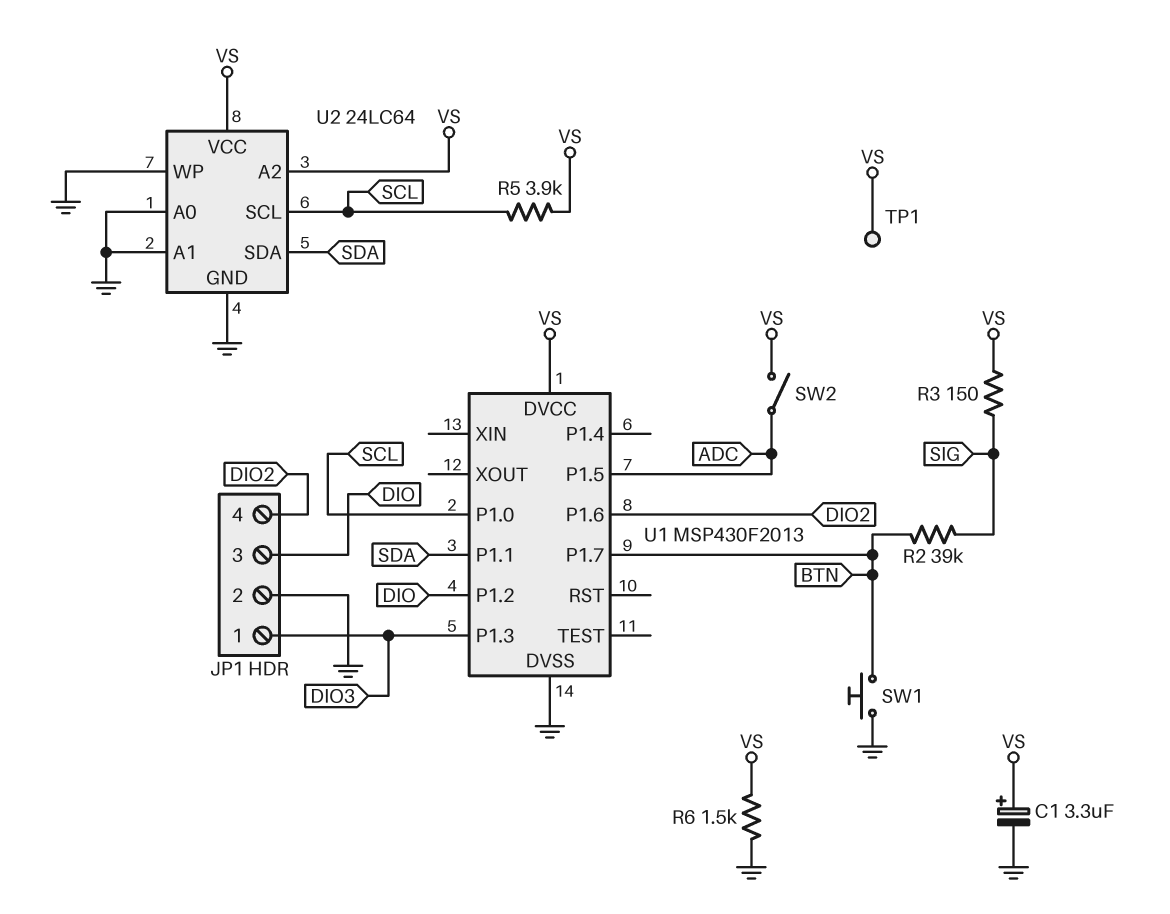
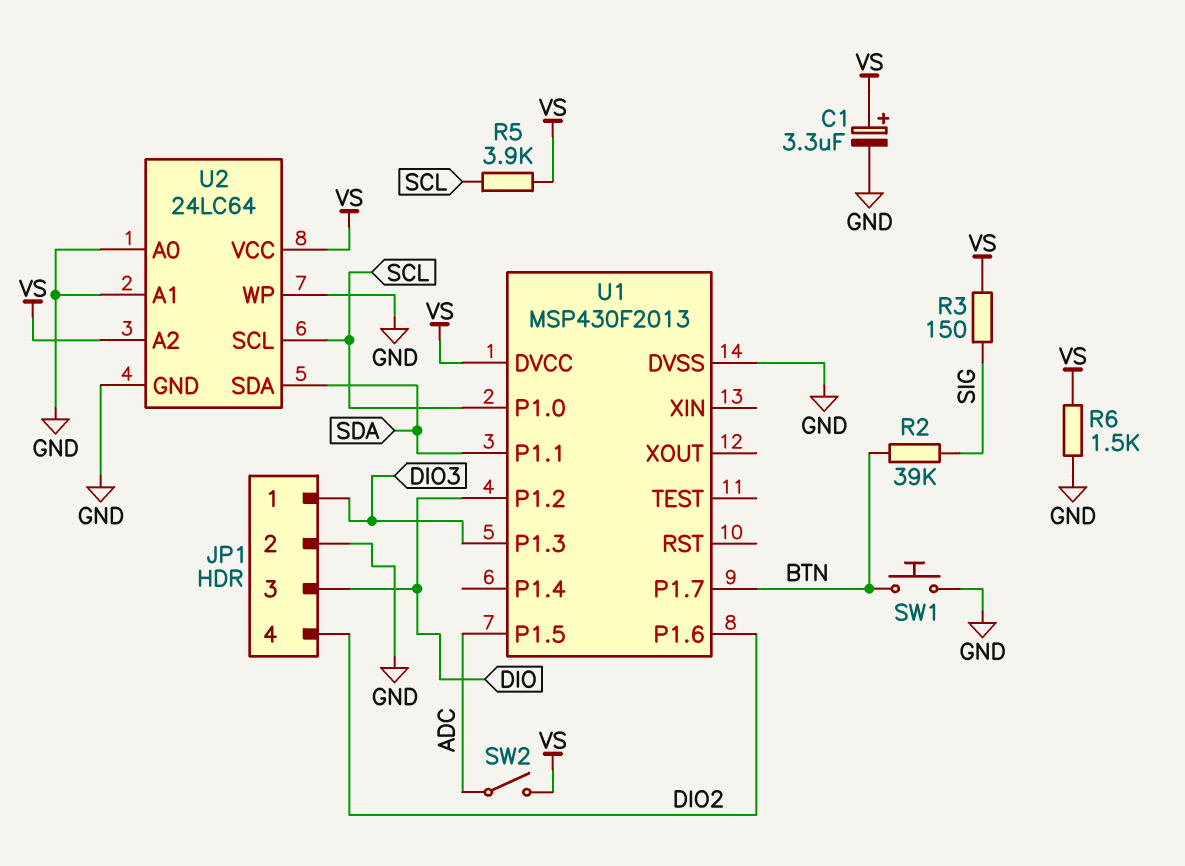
TP1: test point (VS) -> none

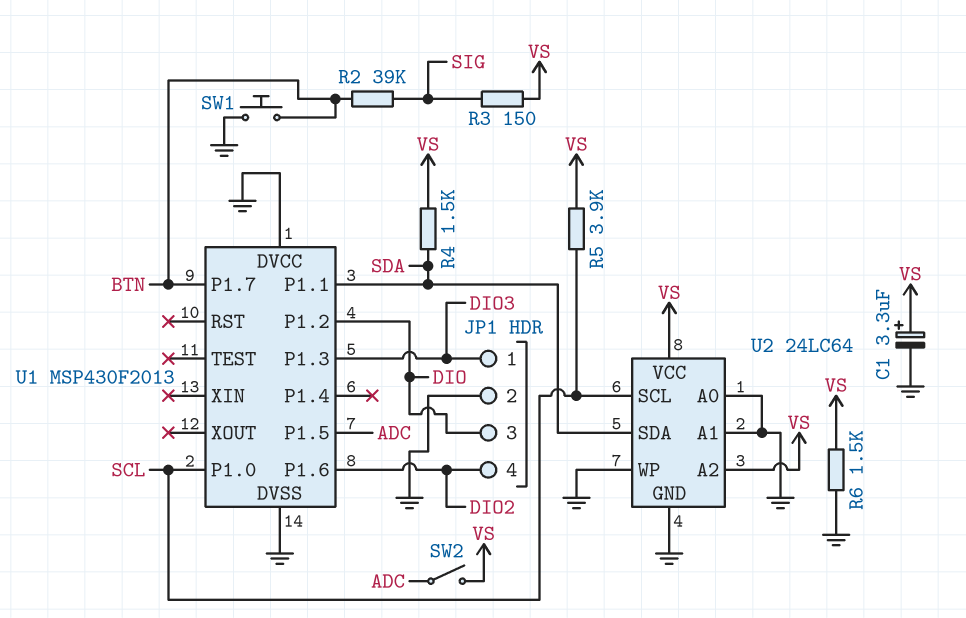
R4: none -> 1.5k (SDA, VS)
U1 pin DVCC: VS -> GND

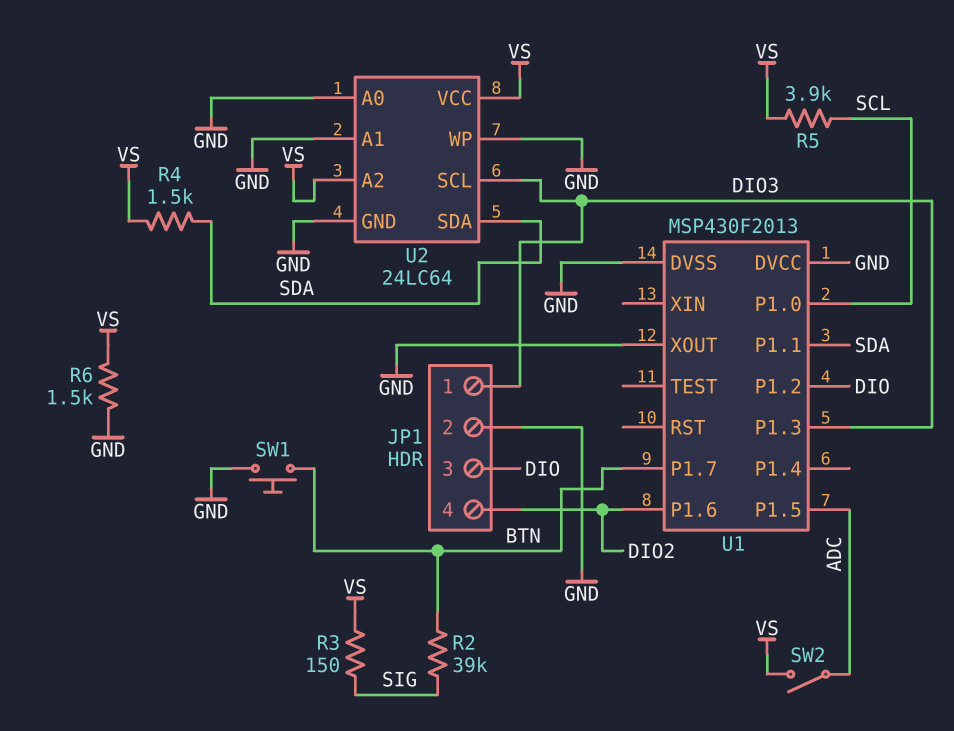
C1: 3.3uF (plus VS, minus GND) -> none
U1 pin XOUT: none -> GND
U2 pin SCL: SCL -> DIO3

